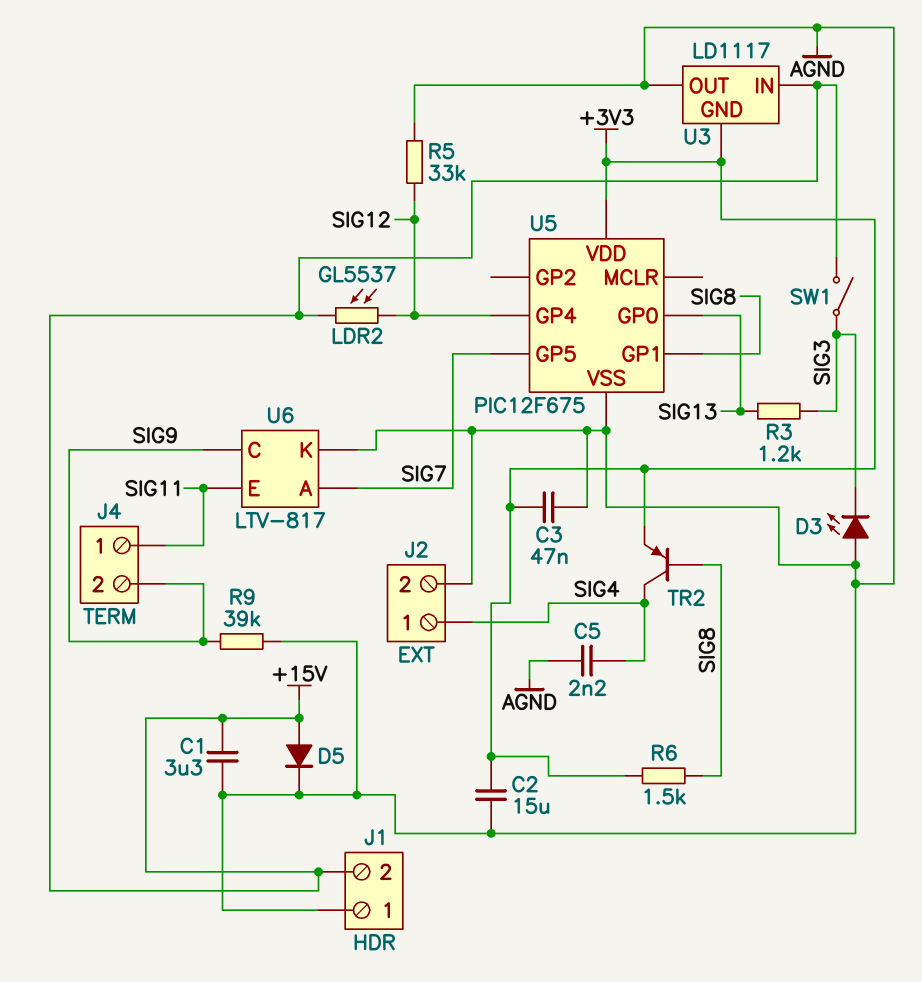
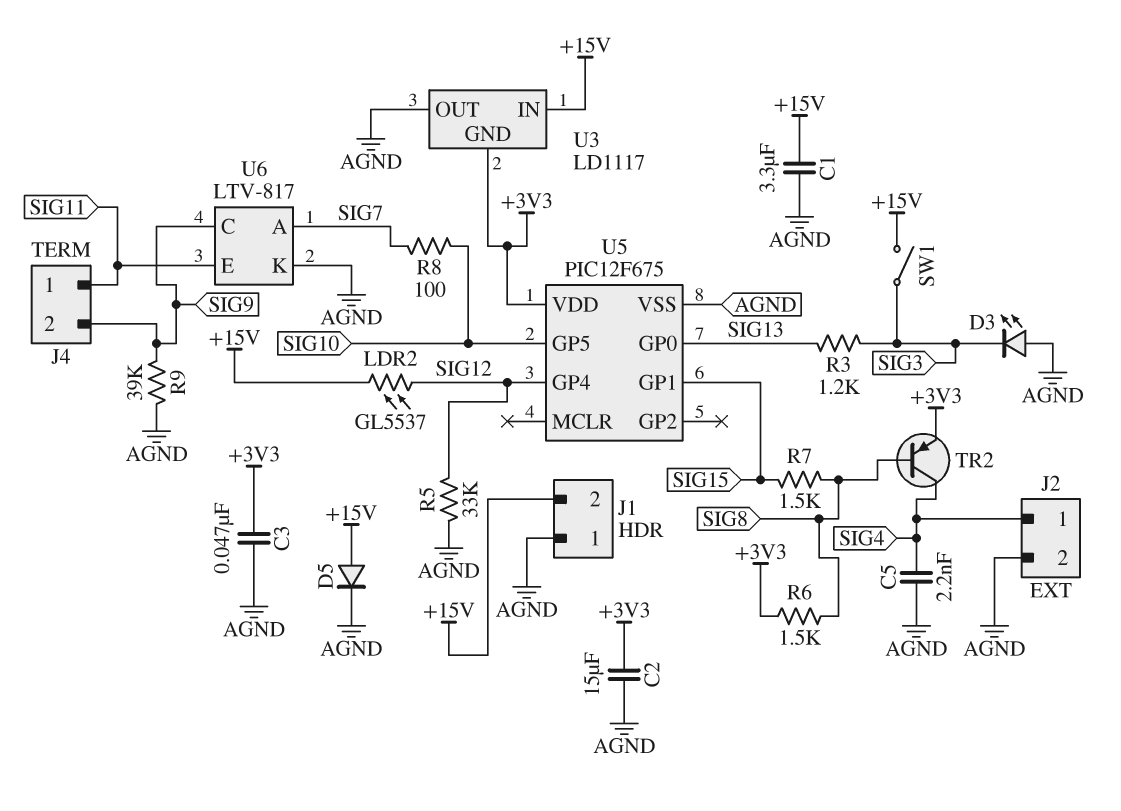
R7: none -> 1.5k (SIG8, SIG15)
R8: none -> 100 (SIG7, SIG10)
U5 pin GP1: SIG8 -> SIG15
U5 pin GP5: SIG7 -> SIG10

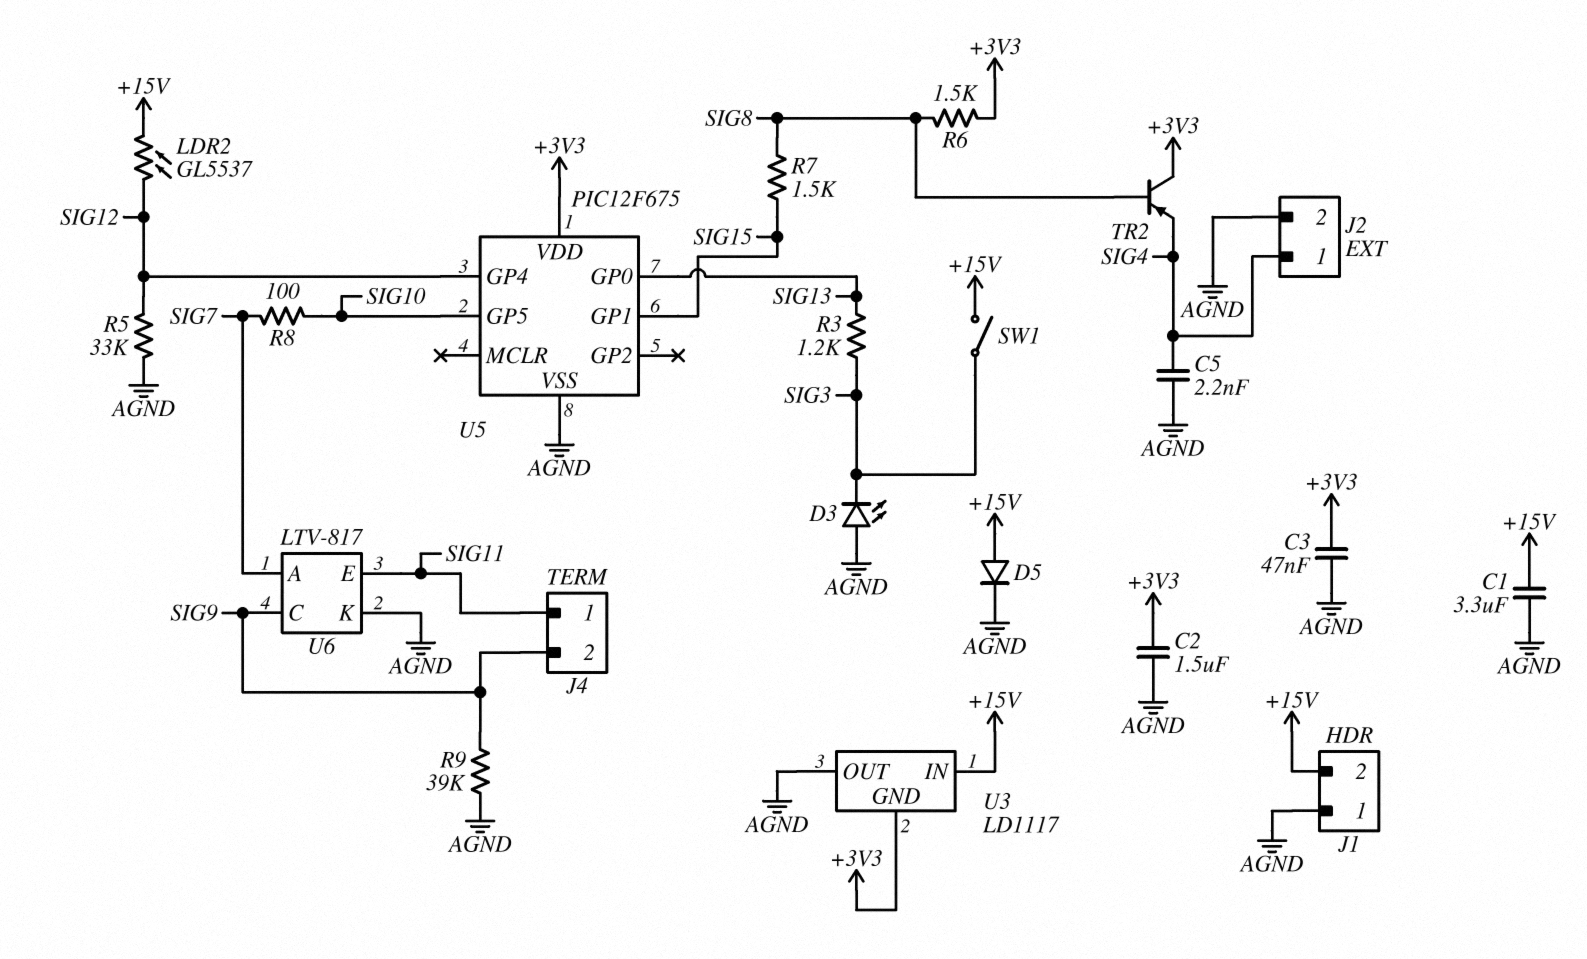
C2: 15uF (+3V3, AGND) -> 1.5uF (+3V3, AGND)
TR2: PNP (B SIG8, C SIG4, E +3V3) -> PNP (B SIG8, C +3V3, E SIG4)

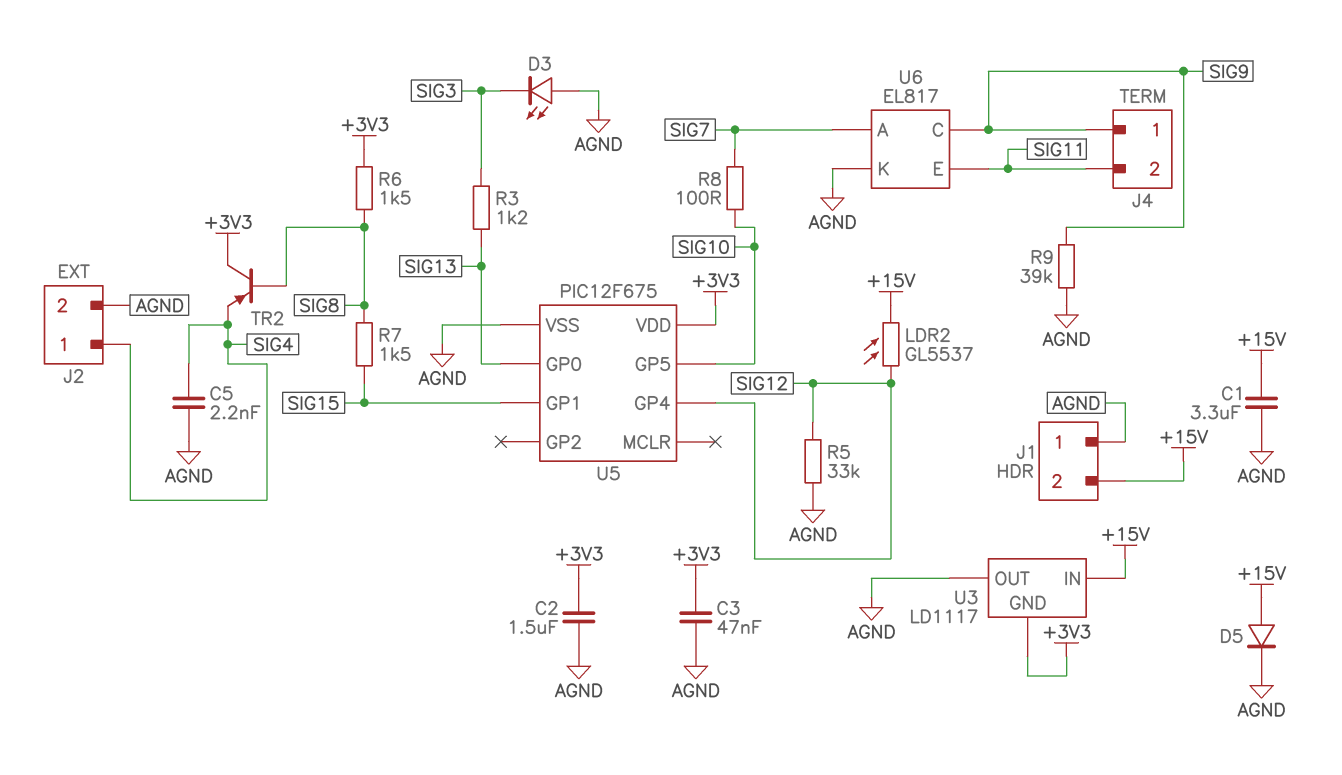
J4 pin 1: SIG11 -> SIG9
J4 pin 2: SIG9 -> SIG11
SW1: switch (+15V, SIG3) -> none
U6: LTV-817 -> EL817

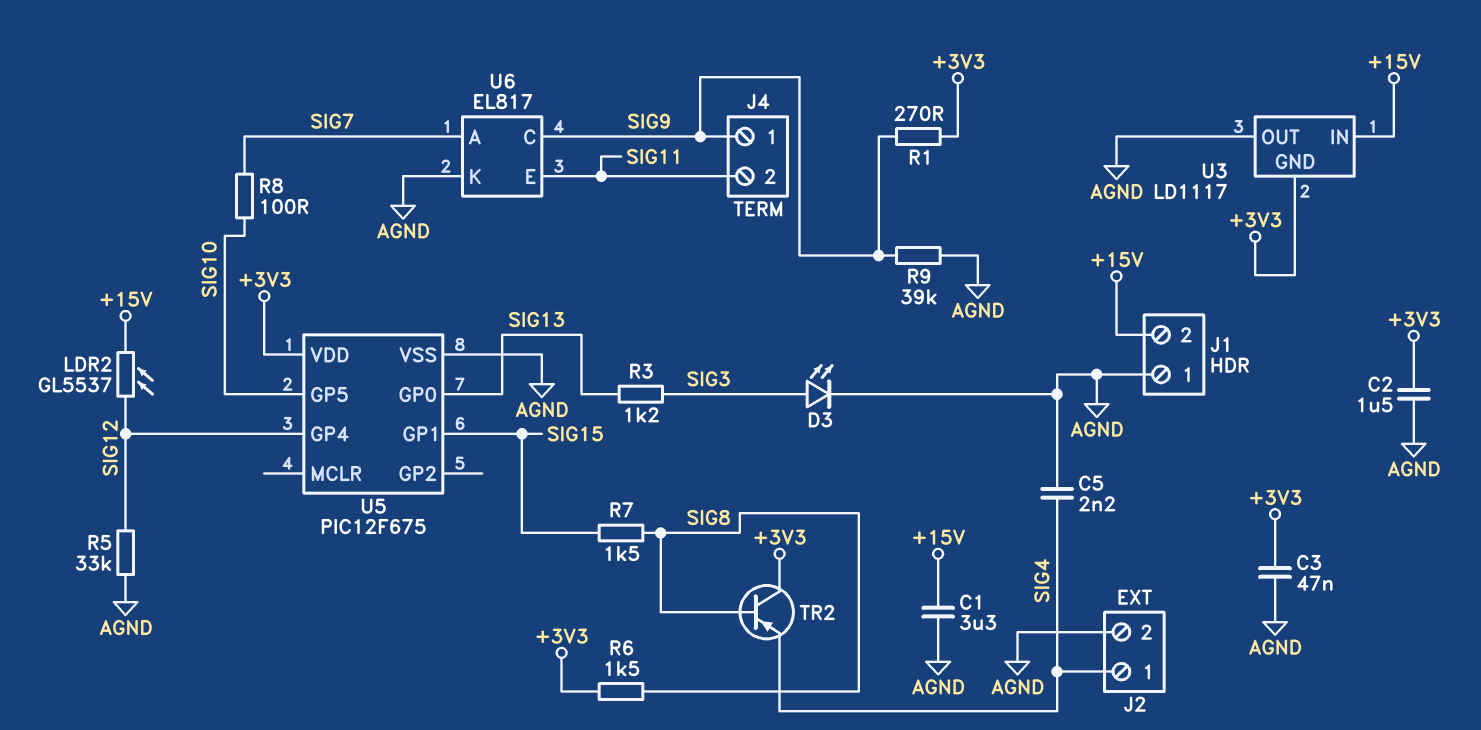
D3: LED (A AGND, K SIG3) -> LED (A SIG3, K AGND)
D5: diode (A +15V, K AGND) -> none
R1: none -> 270 (+3V3, SIG9)

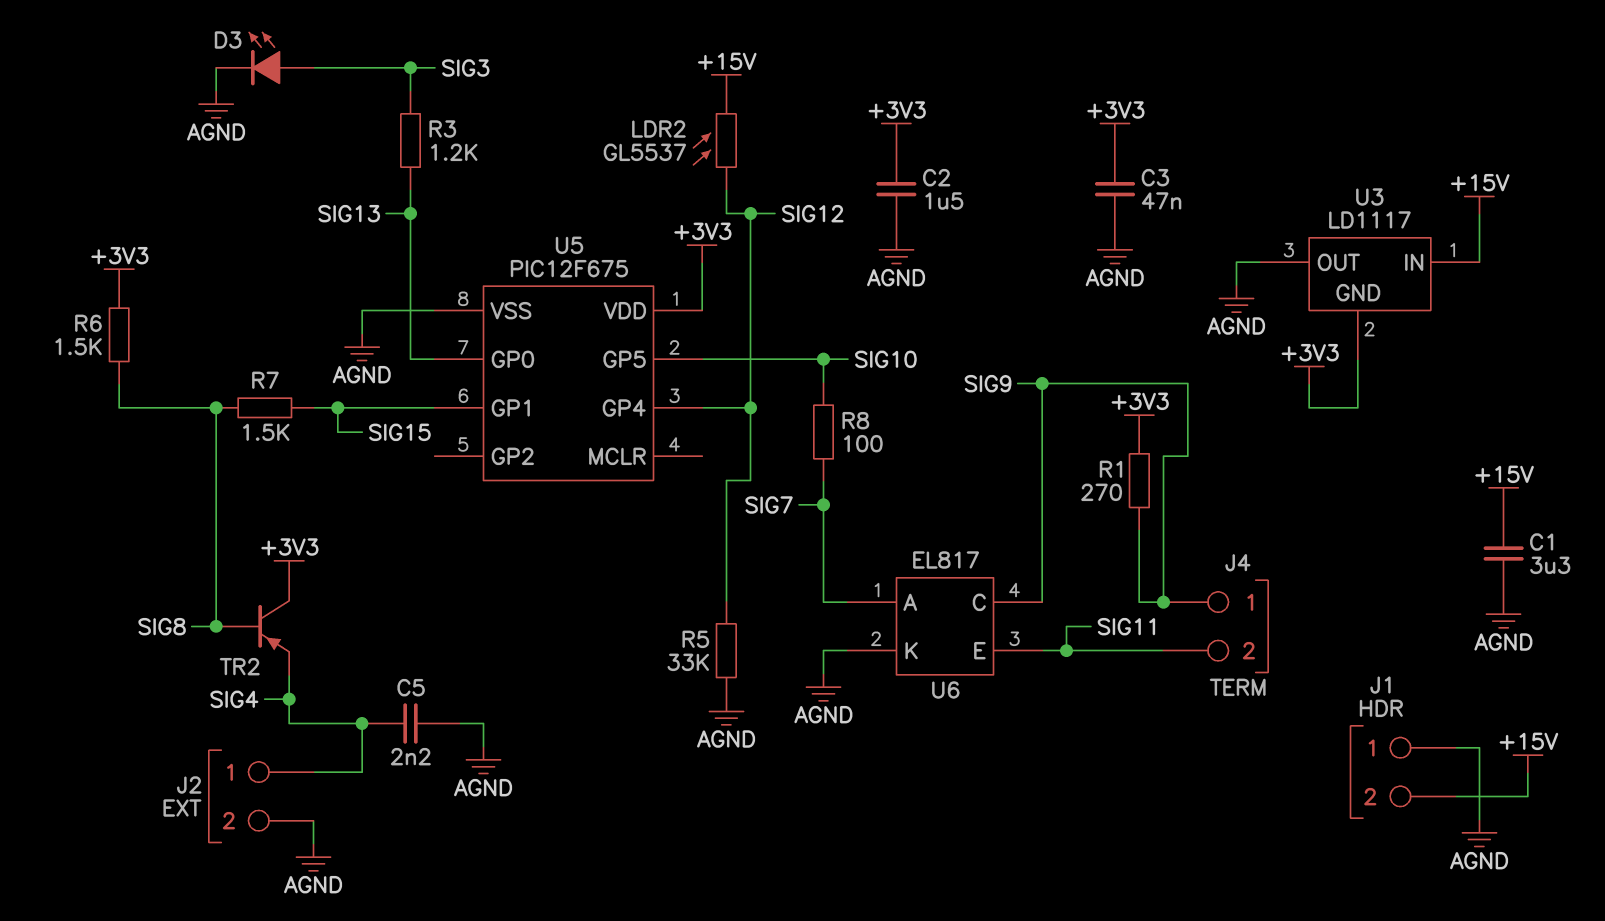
R9: 39k (AGND, SIG9) -> none

